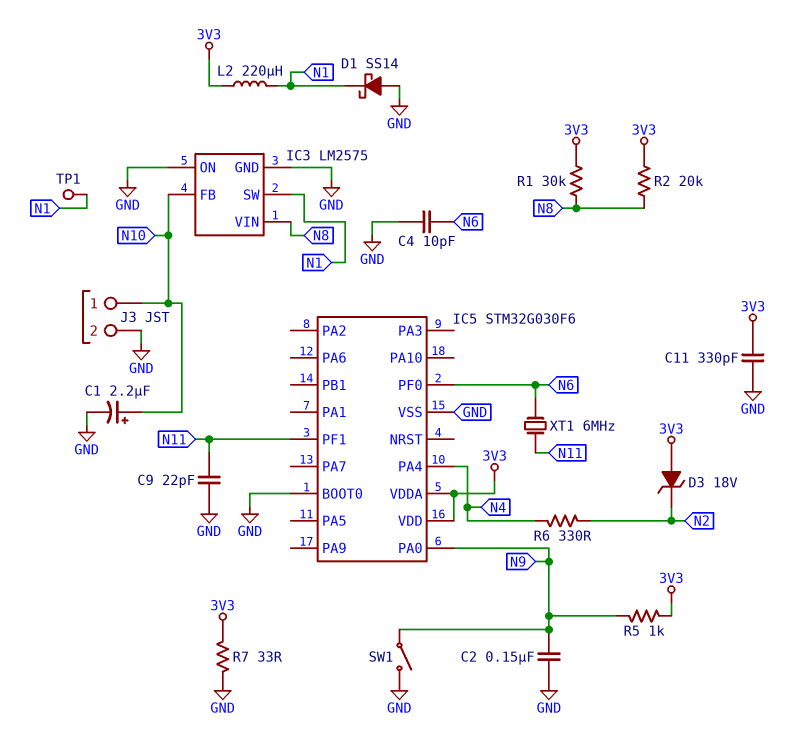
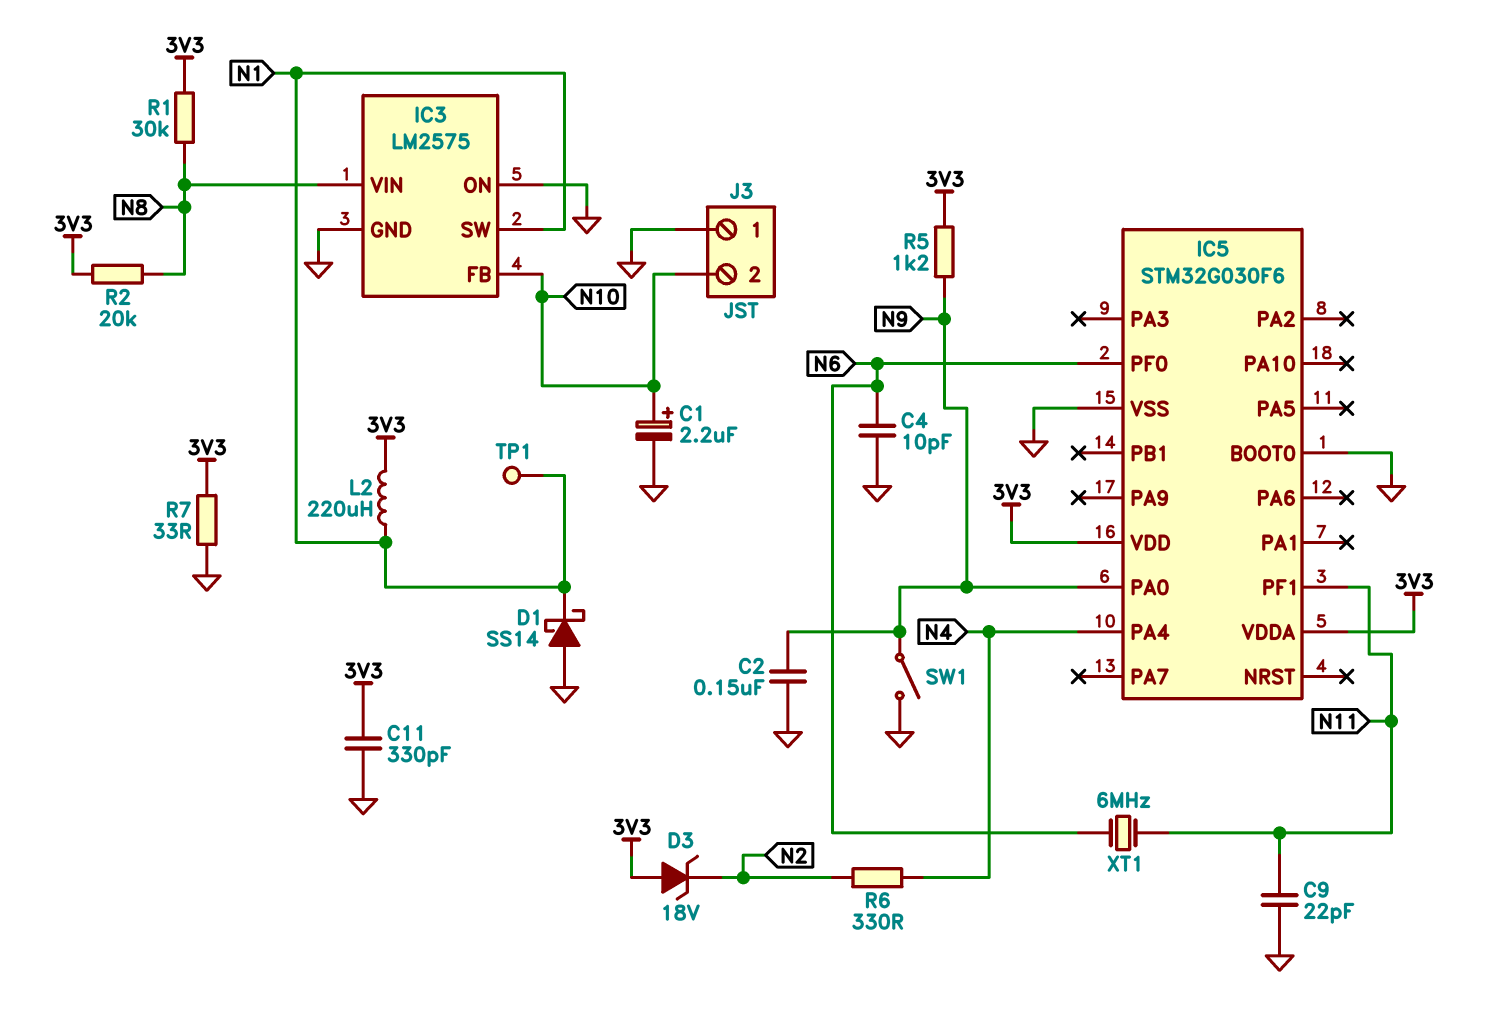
J3 pin 1: N10 -> GND
J3 pin 2: GND -> N10
R5: 1k (3V3, N9) -> 1.2k (3V3, N9)

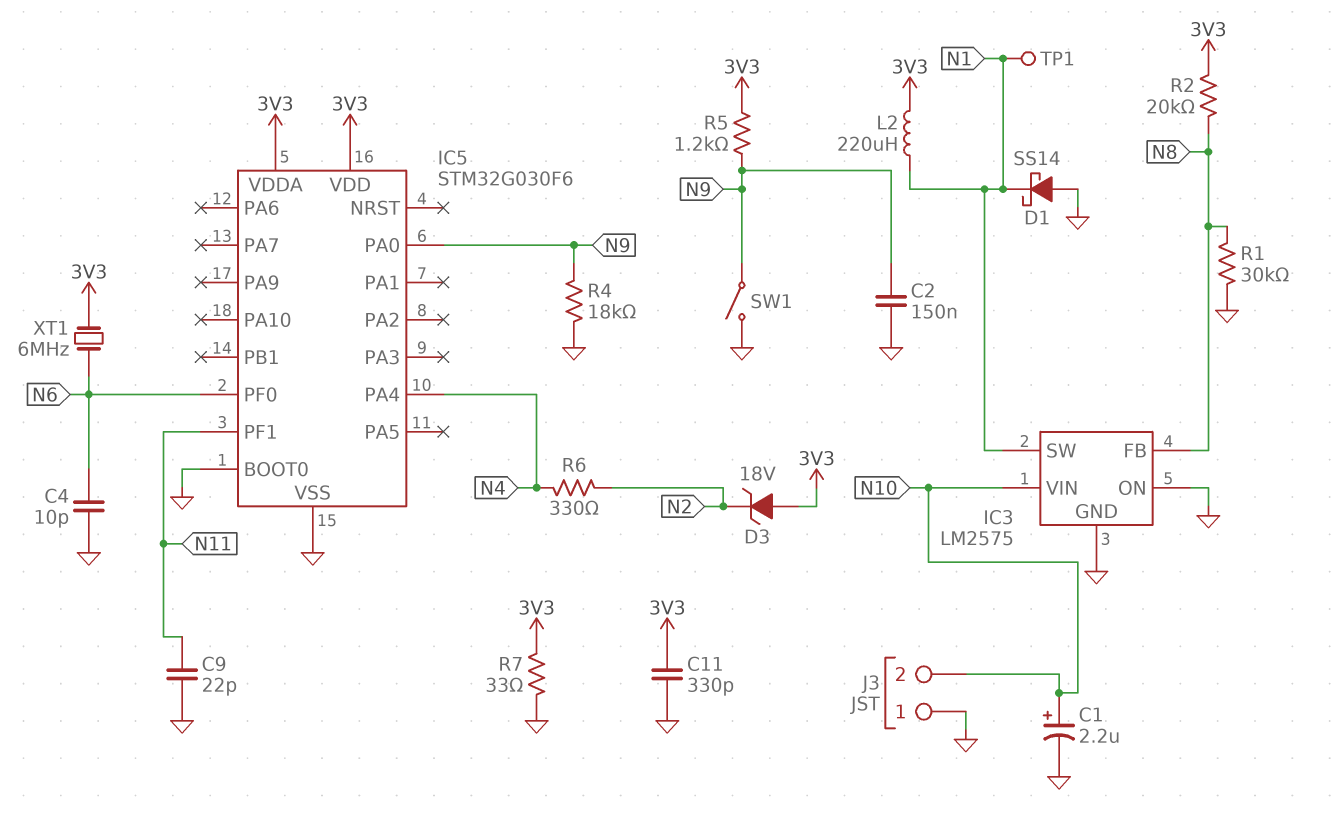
IC3 pin FB: N10 -> N8
IC3 pin VIN: N8 -> N10
R1: 30k (3V3, N8) -> 30k (GND, N8)
R4: none -> 18k (GND, N9)
XT1: 6MHz (N6, N11) -> 6MHz (3V3, N6)

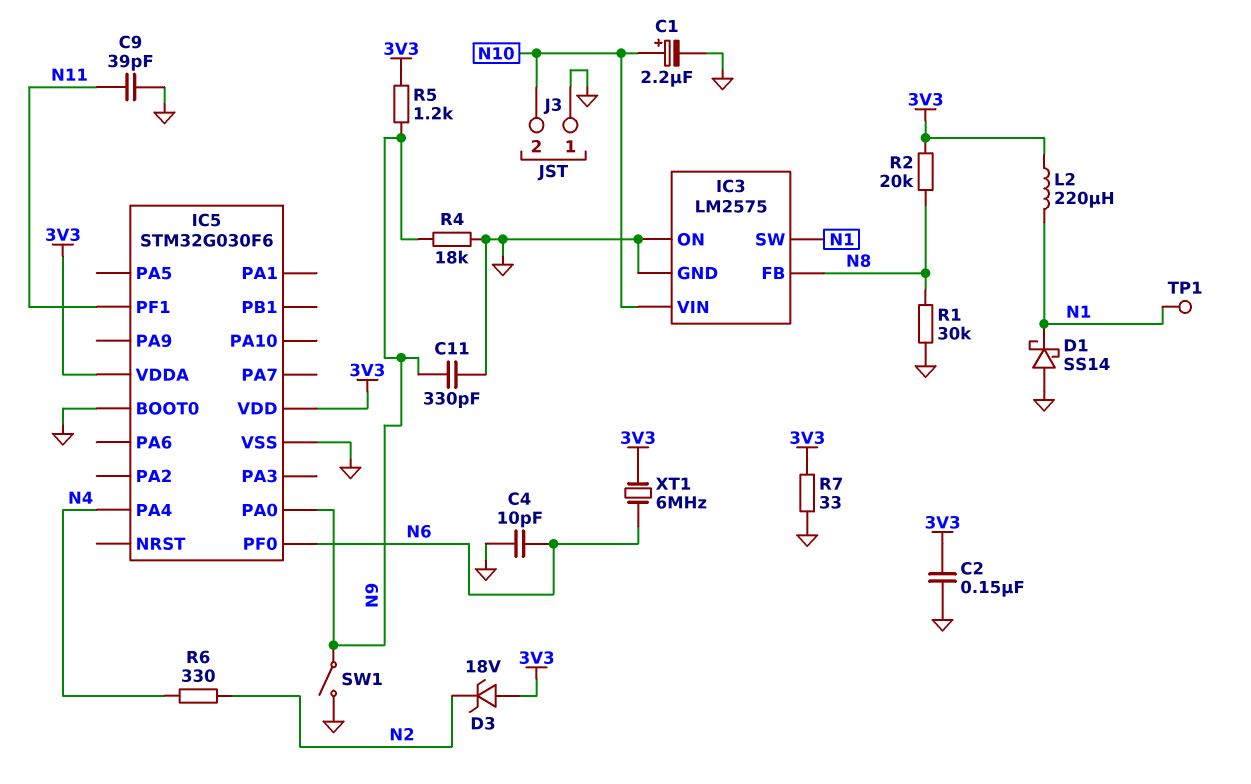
C2: 150nF (GND, N9) -> 150nF (3V3, GND)
C9: 22pF (GND, N11) -> 39pF (GND, N11)
C11: 330pF (3V3, GND) -> 330pF (GND, N9)

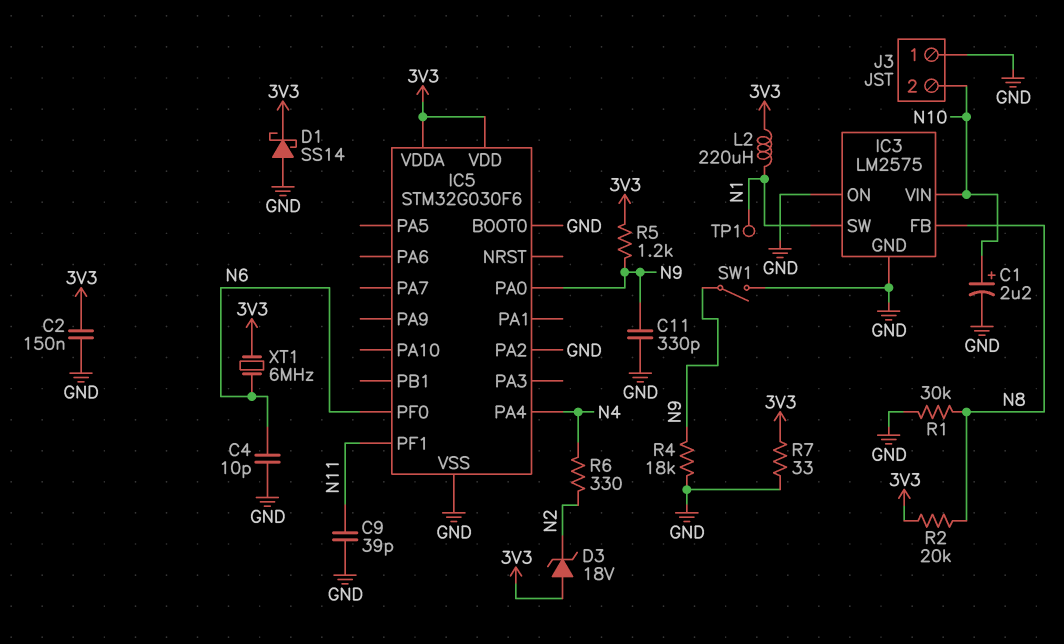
D1: schottky SS14 (A GND, K N1) -> schottky SS14 (A GND, K 3V3)
IC5 pin PA2: none -> GND

